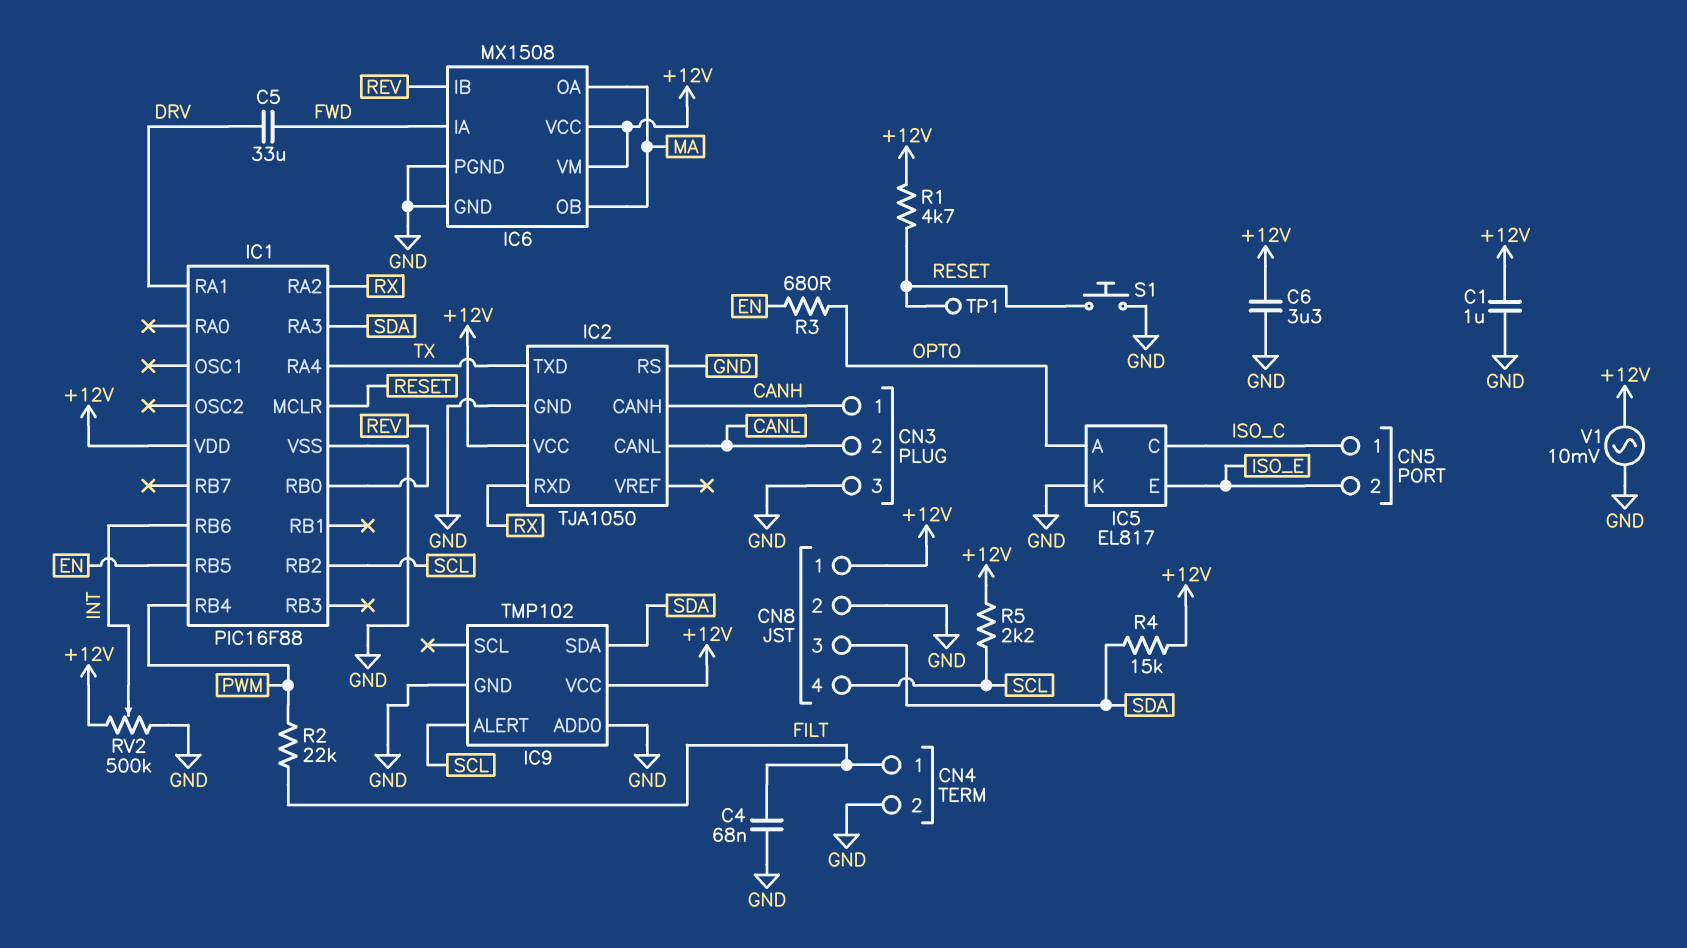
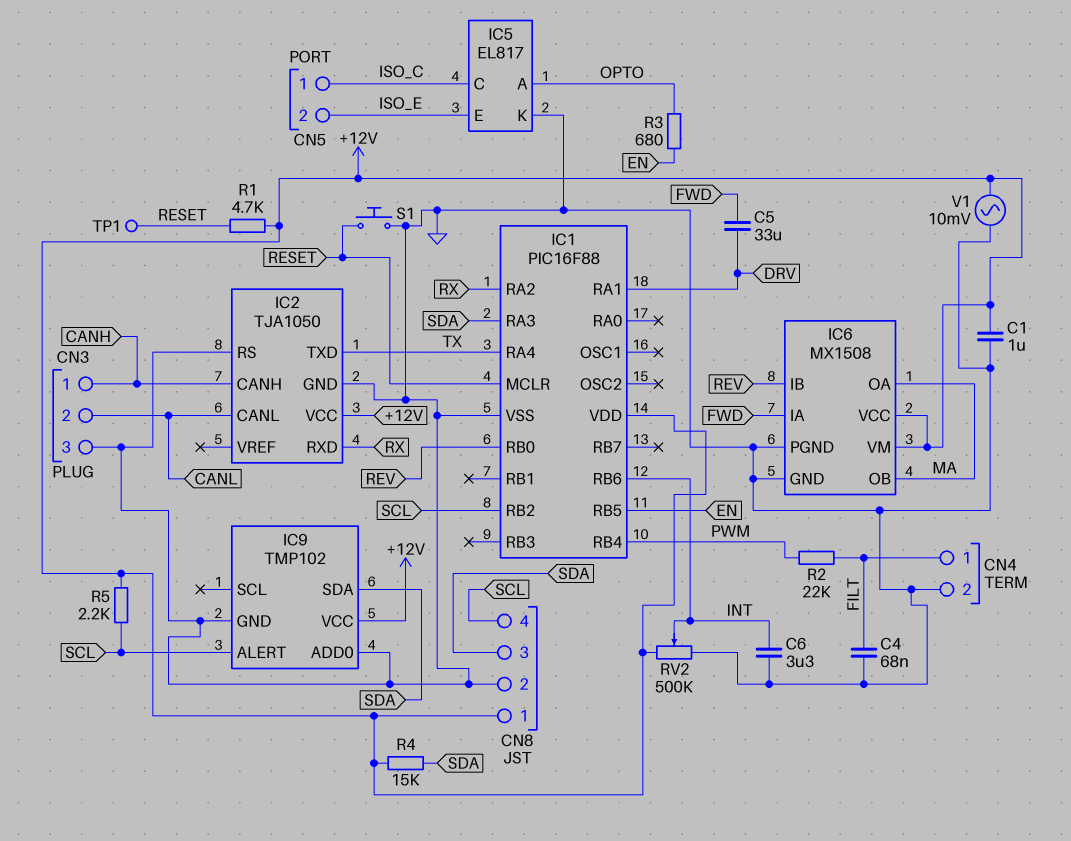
C6: 3.3uF (+12V, GND) -> 3.3uF (GND, INT)

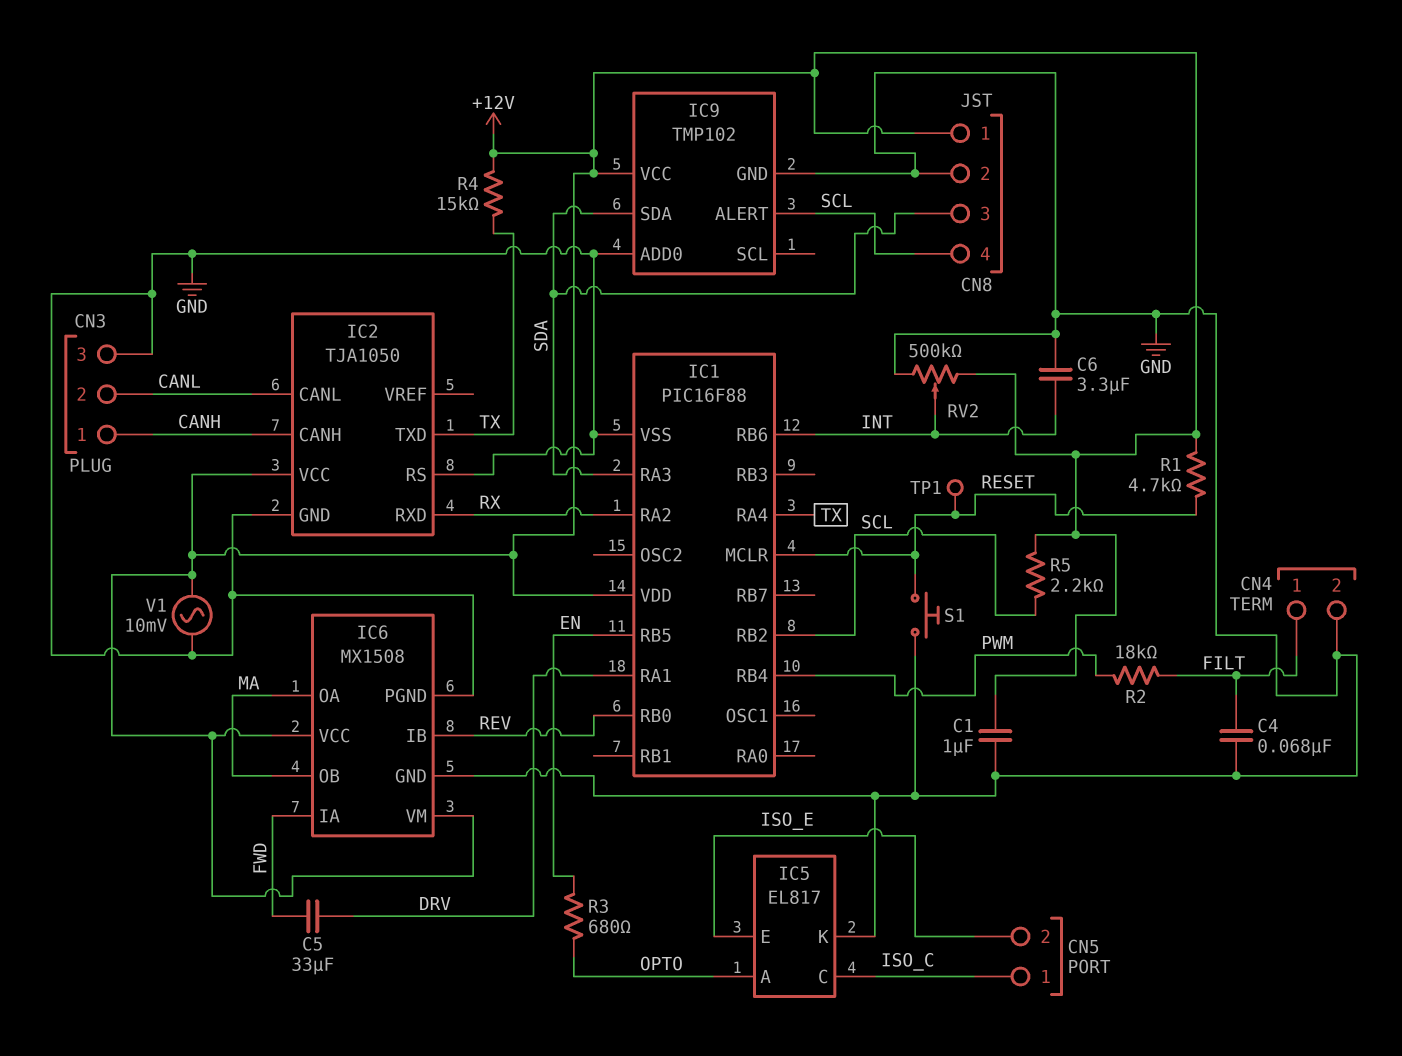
R2: 22k (FILT, PWM) -> 18k (FILT, PWM)
R4: 15k (+12V, SDA) -> 15k (+12V, TX)

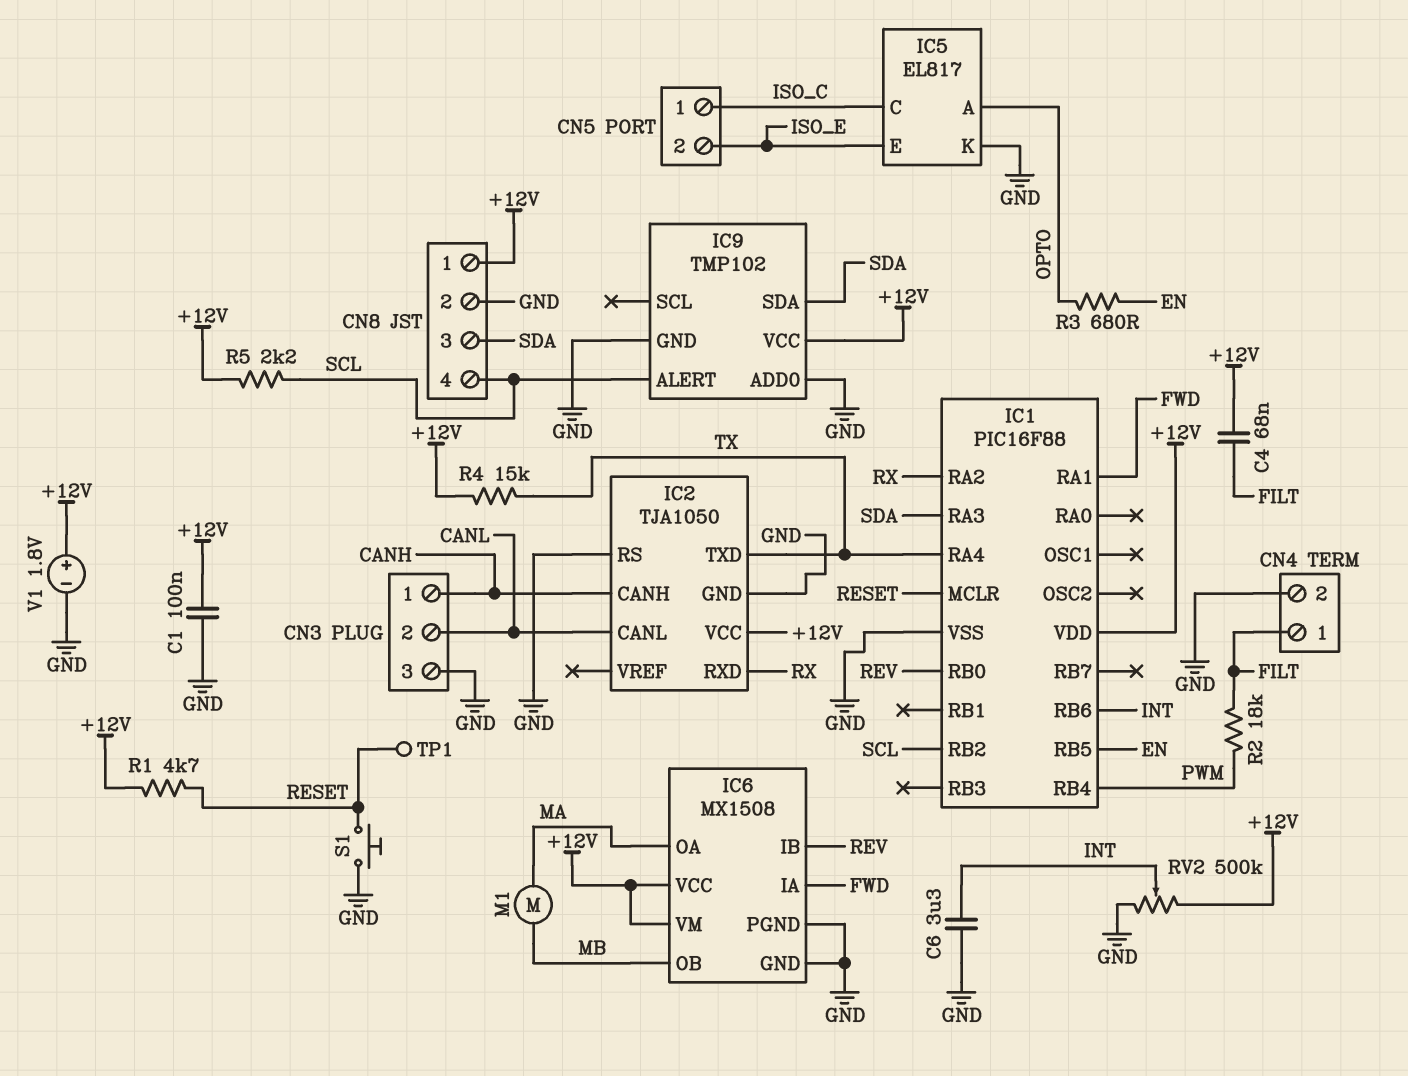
C1: 1uF (+12V, GND) -> 100nF (+12V, GND)
C4: 68nF (FILT, GND) -> 68nF (+12V, FILT)
C5: 33uF (DRV, FWD) -> none
IC1 pin RA1: DRV -> FWD
IC6 pin OB: MA -> MB
M1: none -> motor (MA, MB)
V1: AC 10mV (+12V, GND) -> 1.8V (plus +12V, minus GND)

